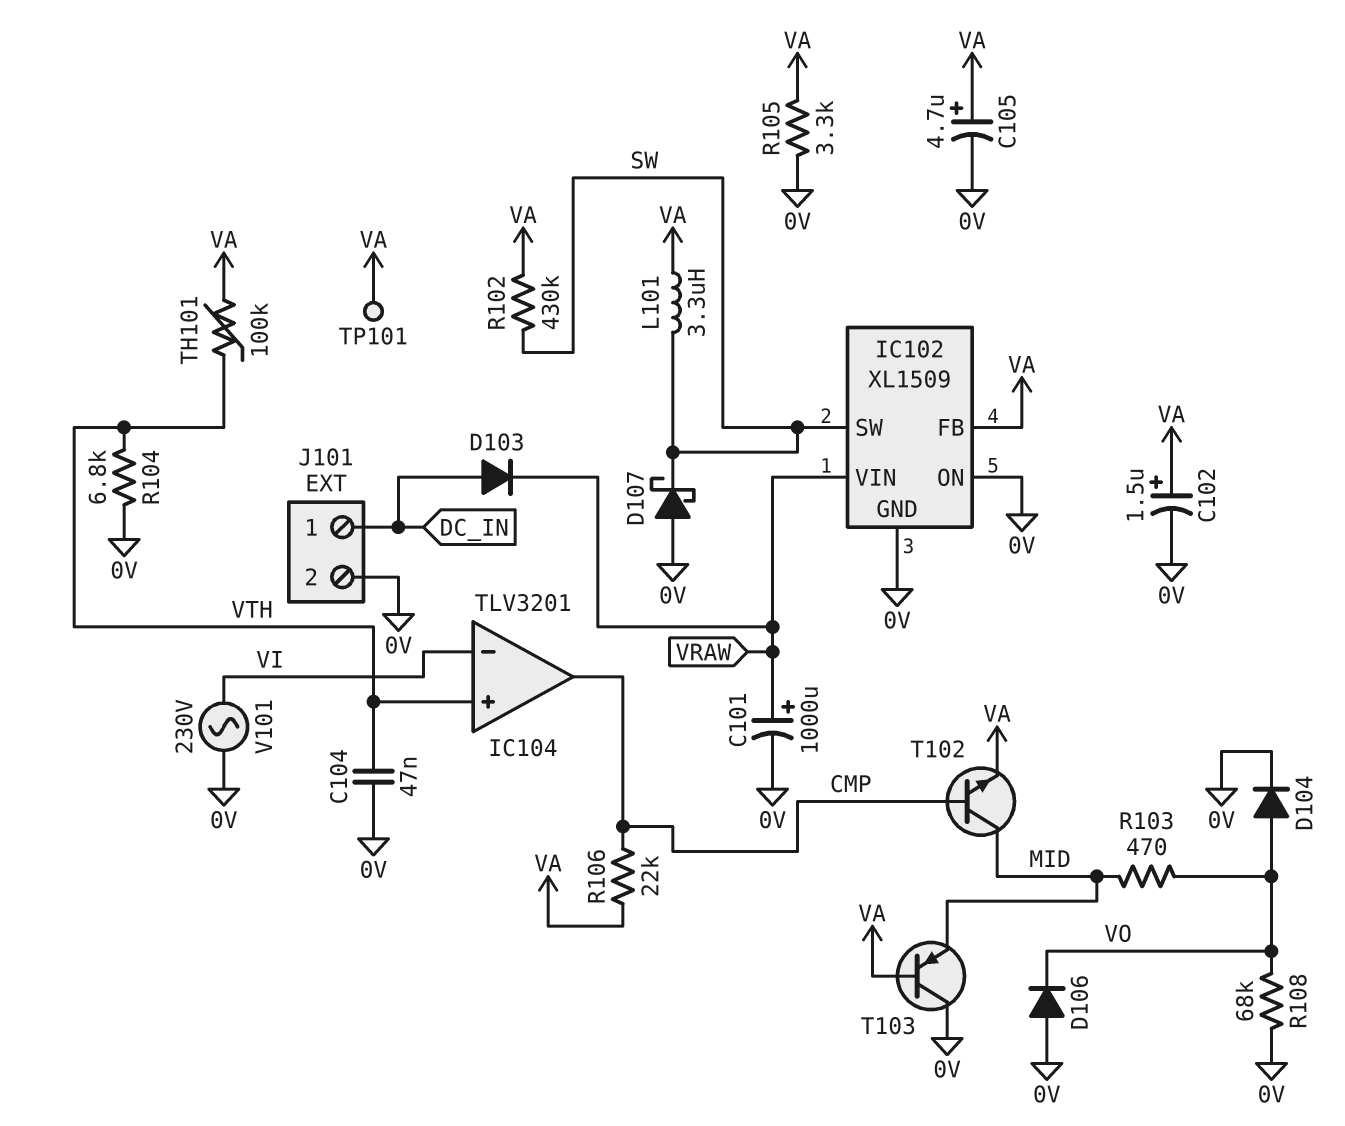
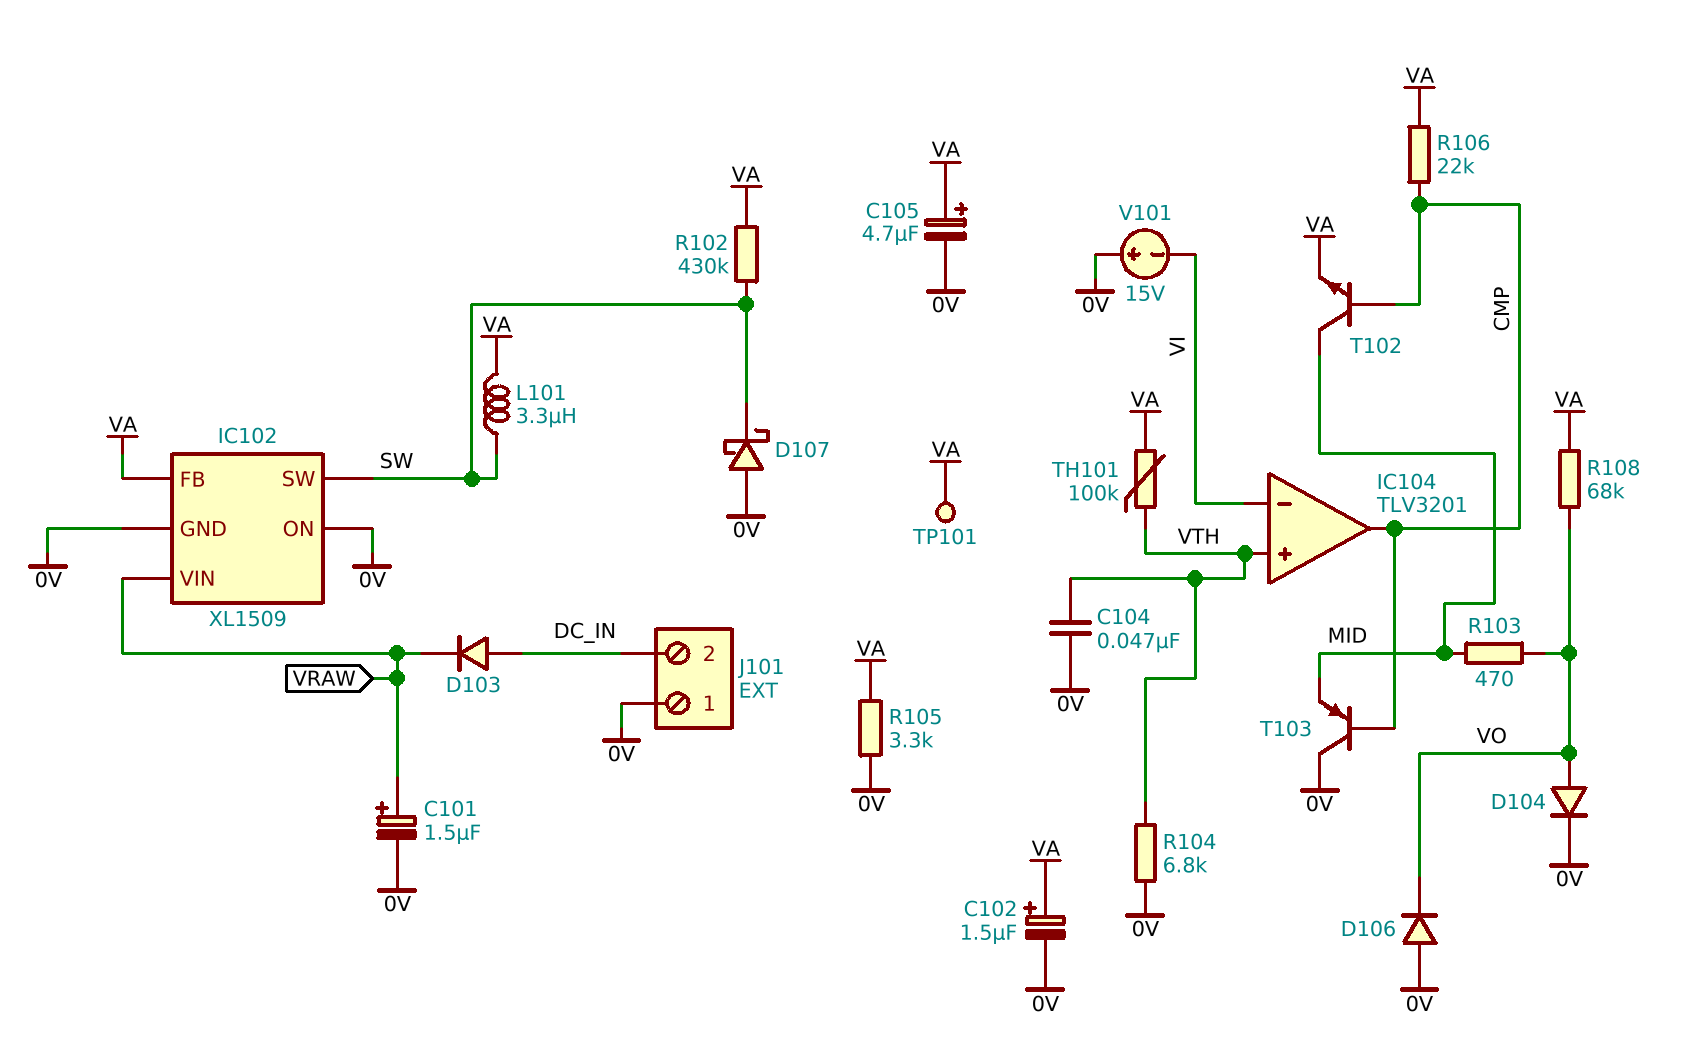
C101: 1000uF (plus VRAW, minus 0V) -> 1.5uF (plus VRAW, minus 0V)
J101 pin 1: DC_IN -> 0V
J101 pin 2: 0V -> DC_IN
R108: 68k (0V, VO) -> 68k (VA, VO)
T103: PNP (B VA, C 0V, E MID) -> PNP (B CMP, C 0V, E MID)
V101: AC 230V (0V, VI) -> 15V (plus 0V, minus VI)

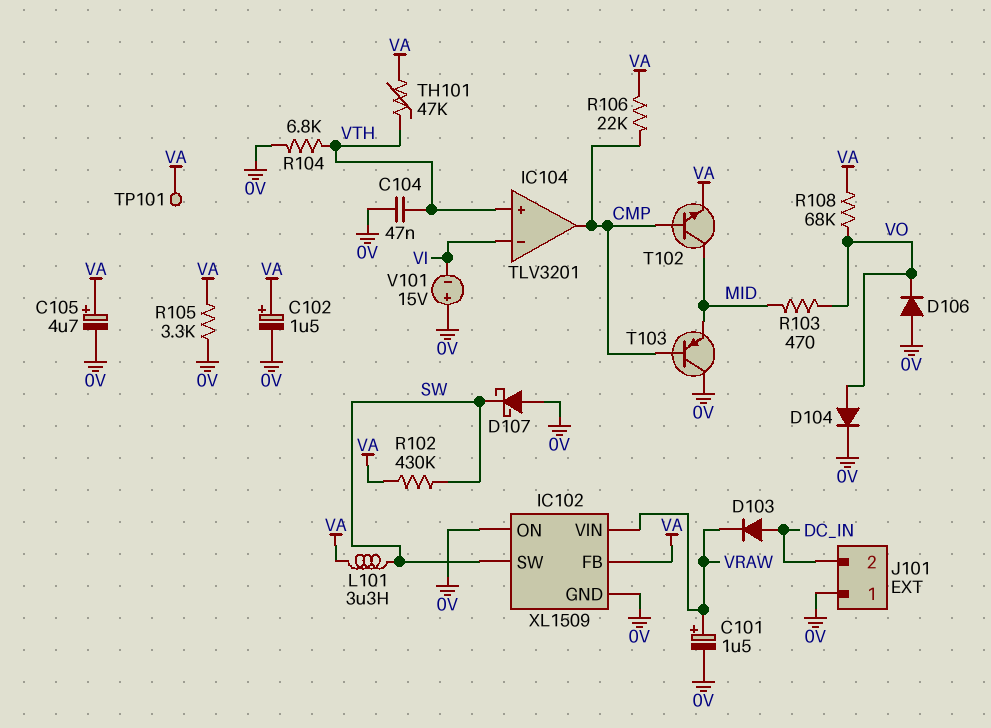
TH101: 100k (VA, VTH) -> 47k (VA, VTH)

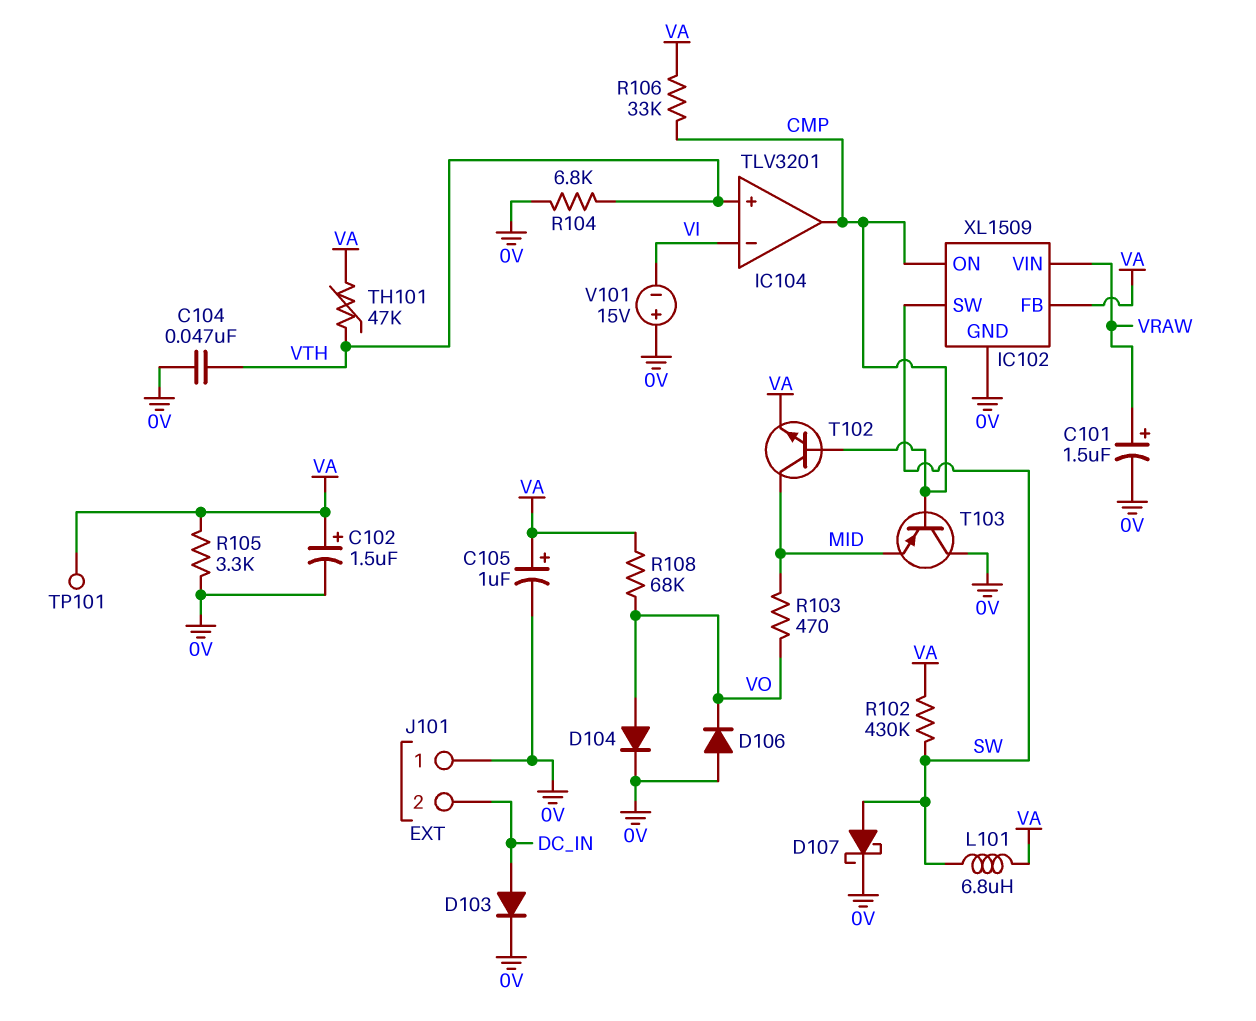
C105: 4.7uF (plus VA, minus 0V) -> 1uF (plus VA, minus 0V)
D103: diode (A DC_IN, K VRAW) -> diode (A DC_IN, K 0V)
D107: schottky (A 0V, K SW) -> schottky (A SW, K 0V)
IC102 pin ON: 0V -> CMP
L101: 3.3uH (SW, VA) -> 6.8uH (SW, VA)
R106: 22k (CMP, VA) -> 33k (CMP, VA)

